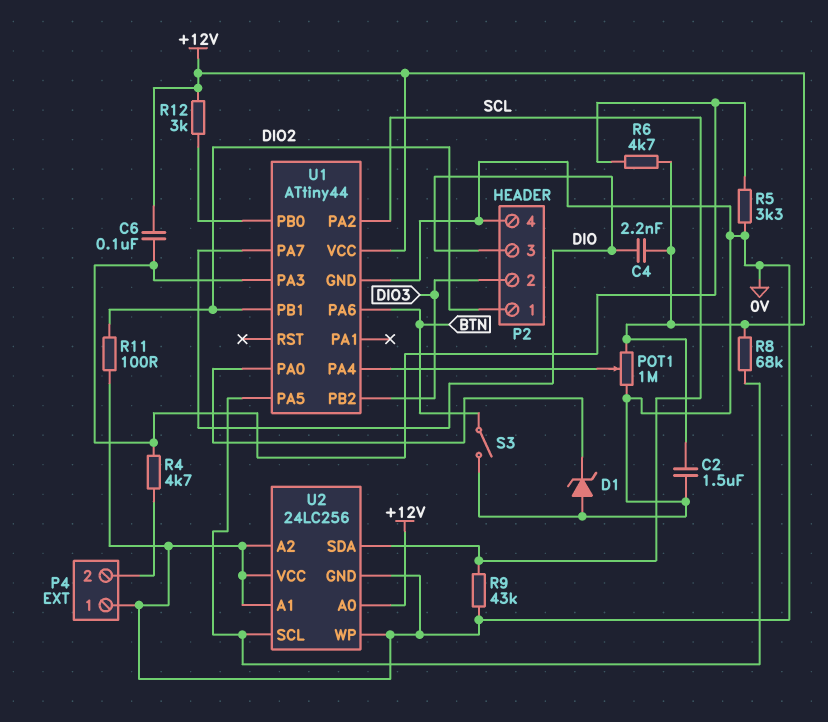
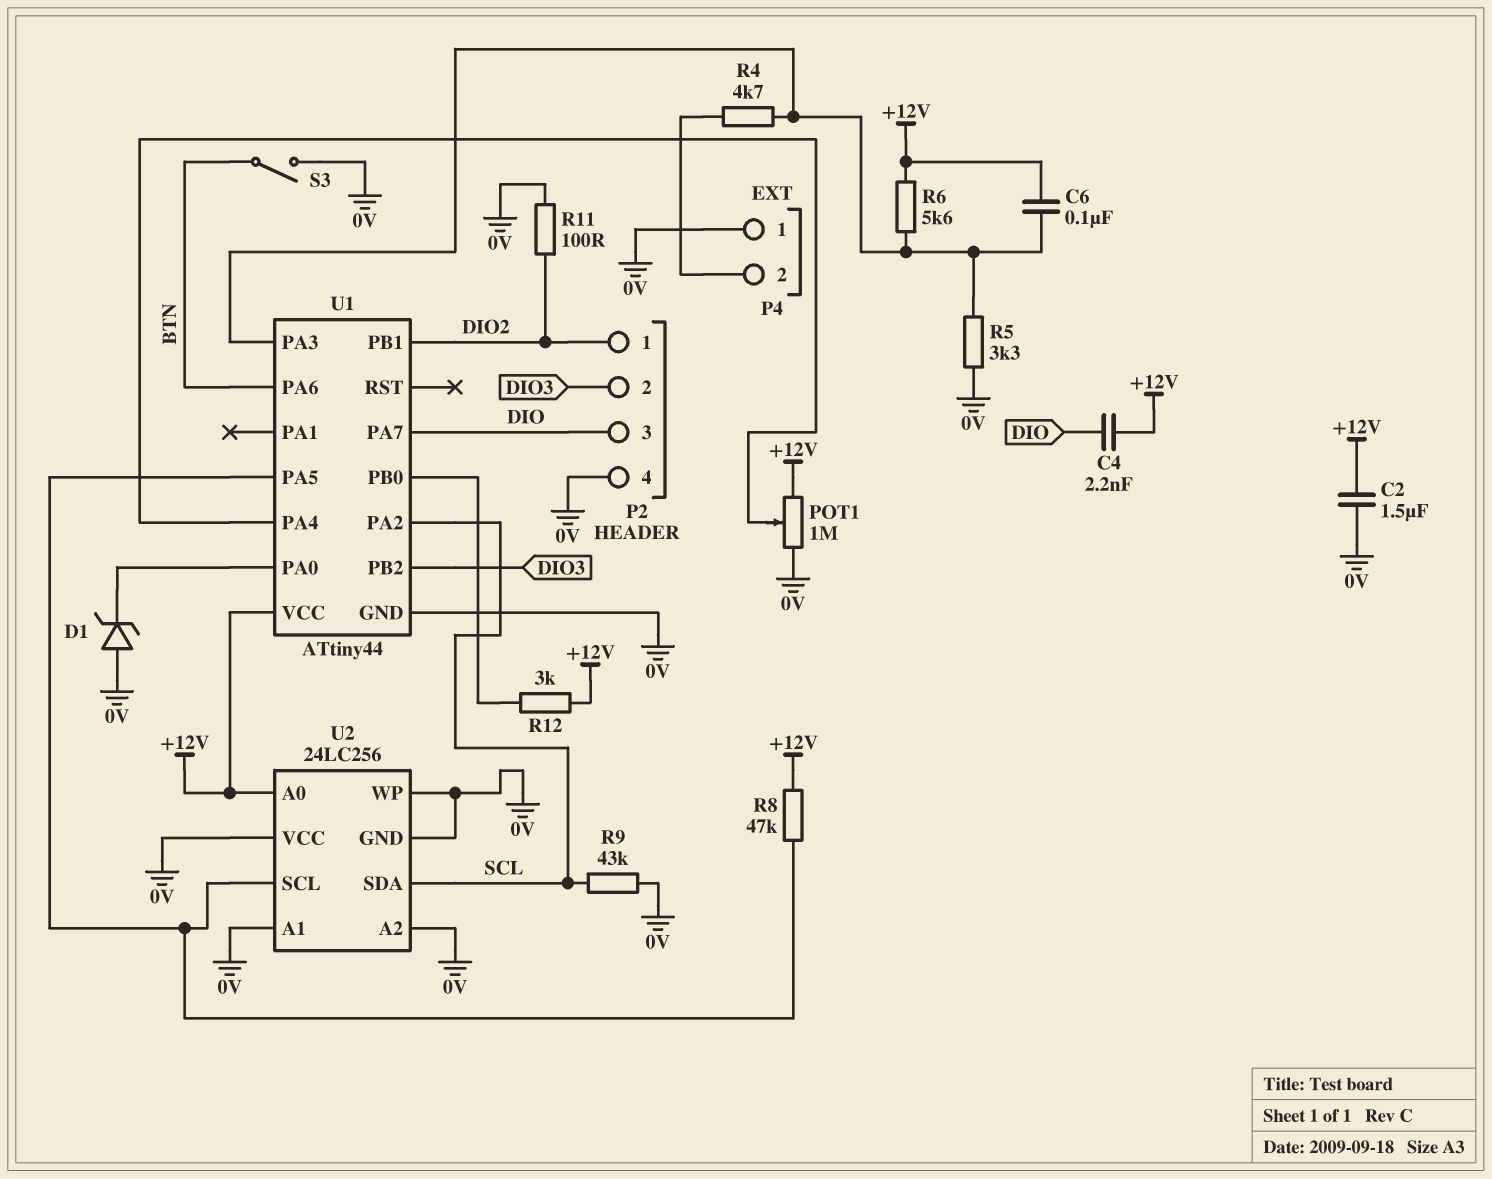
R6: 4.7k (+12V, U1/PA3) -> 5.6k (+12V, U1/PA3)
R8: 68k (+12V, U1/PA5) -> 47k (+12V, U1/PA5)

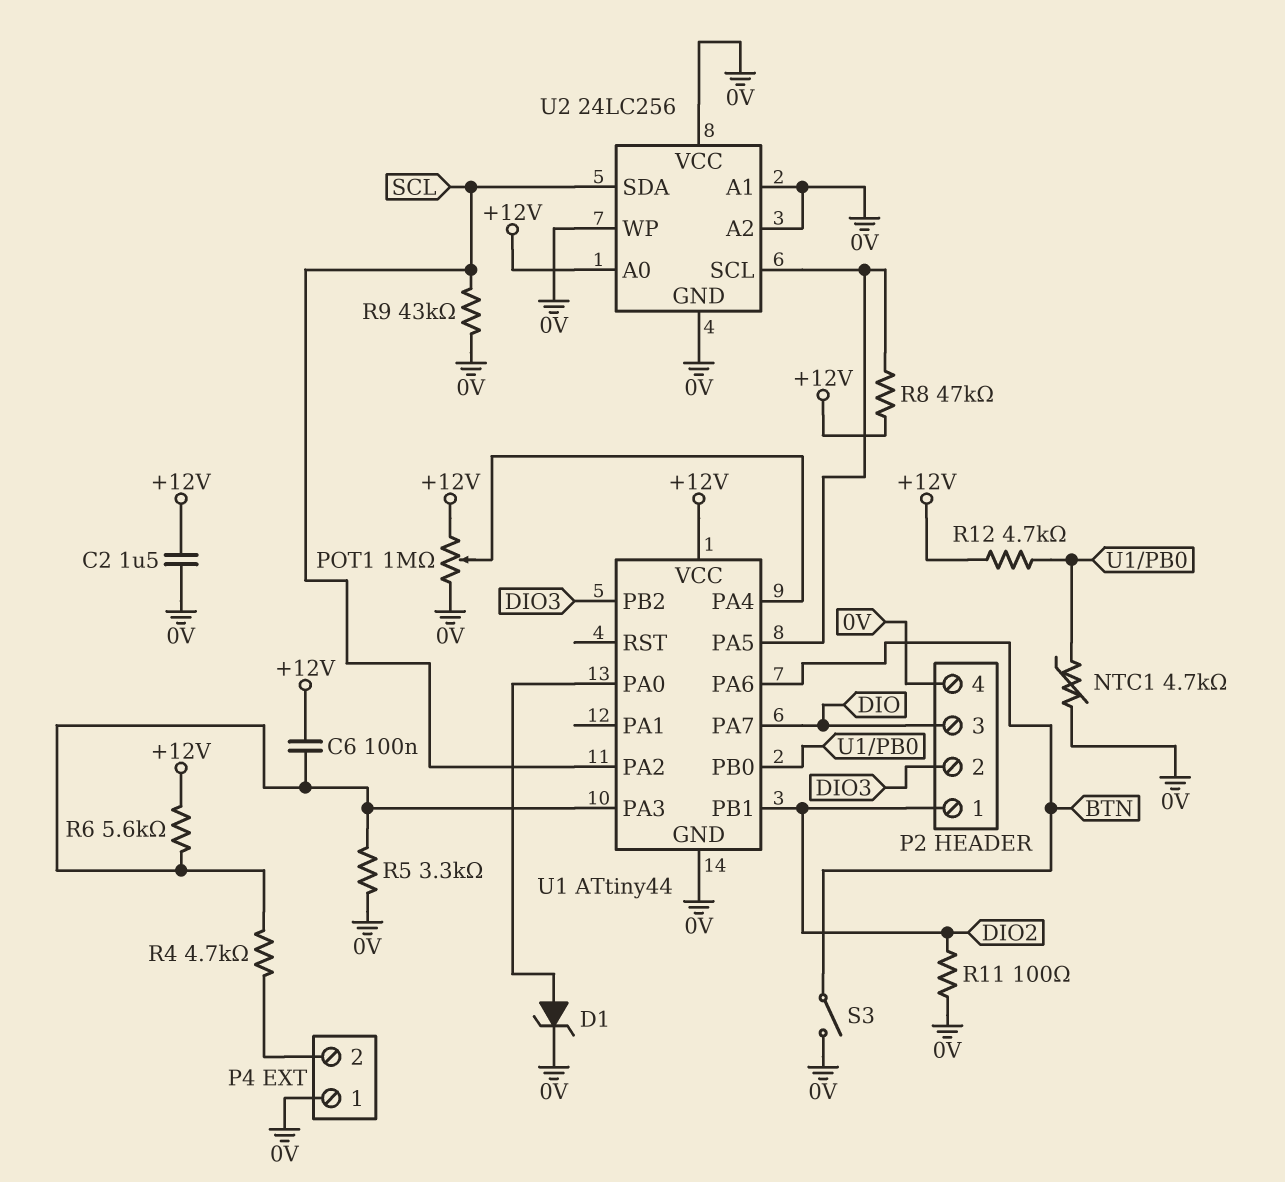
C4: 2.2nF (+12V, DIO) -> none
D1: zener (A 0V, K U1/PA0) -> zener (A U1/PA0, K 0V)
NTC1: none -> 4.7k (0V, U1/PB0)
R12: 3k (+12V, U1/PB0) -> 4.7k (+12V, U1/PB0)

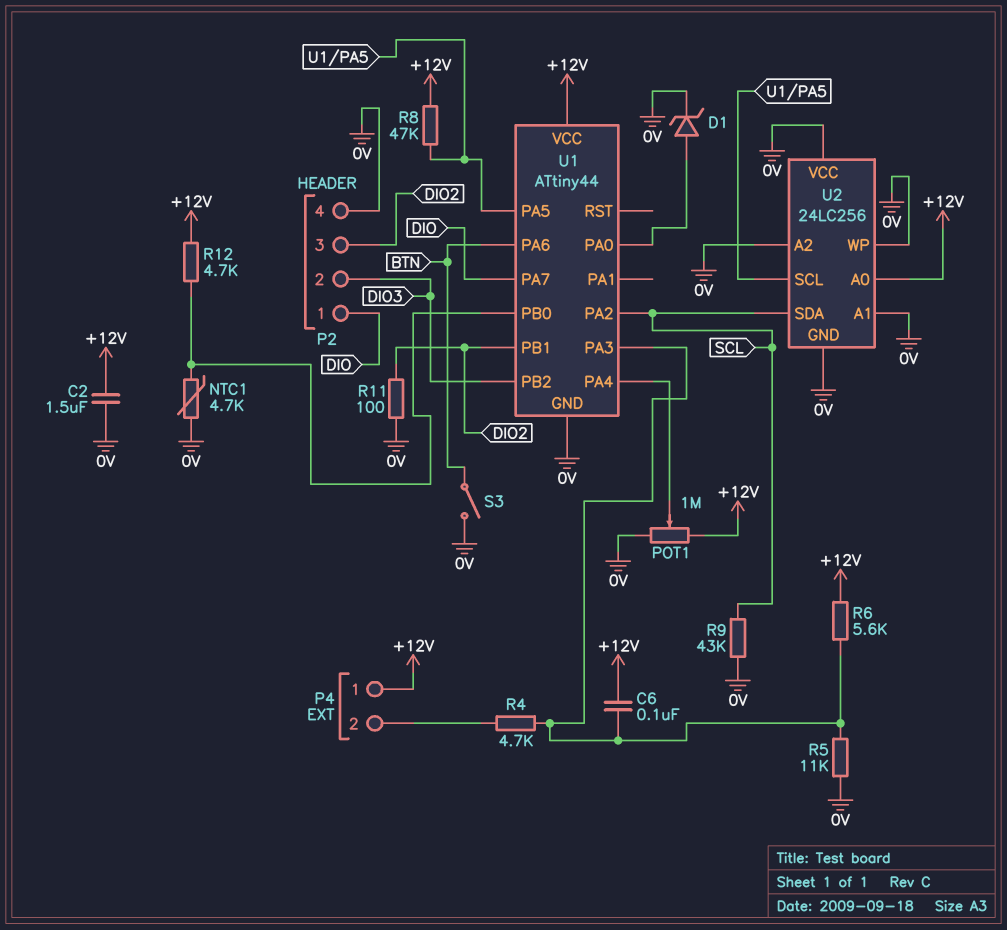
P2 pin 1: DIO2 -> DIO
P2 pin 3: DIO -> DIO2
P4 pin 1: 0V -> +12V
R5: 3.3k (0V, U1/PA3) -> 11k (0V, U1/PA3)

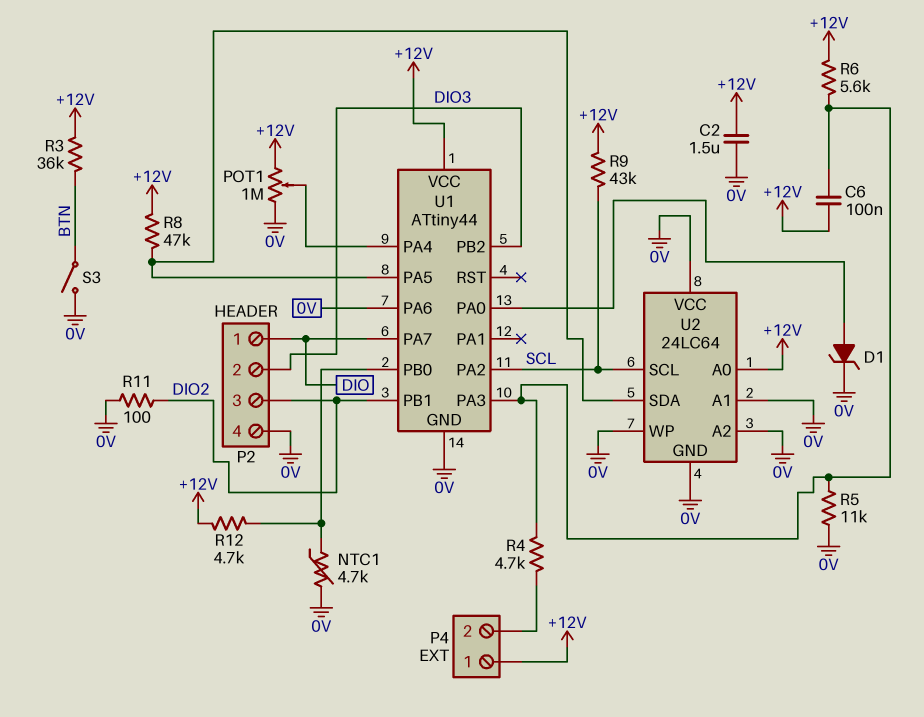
R3: none -> 36k (+12V, BTN)
R9: 43k (0V, SCL) -> 43k (+12V, SCL)
U1 pin PA6: BTN -> 0V
U2: 24LC256 -> 24LC64
U2 pin SCL: U1/PA5 -> SCL
U2 pin SDA: SCL -> U1/PA5

